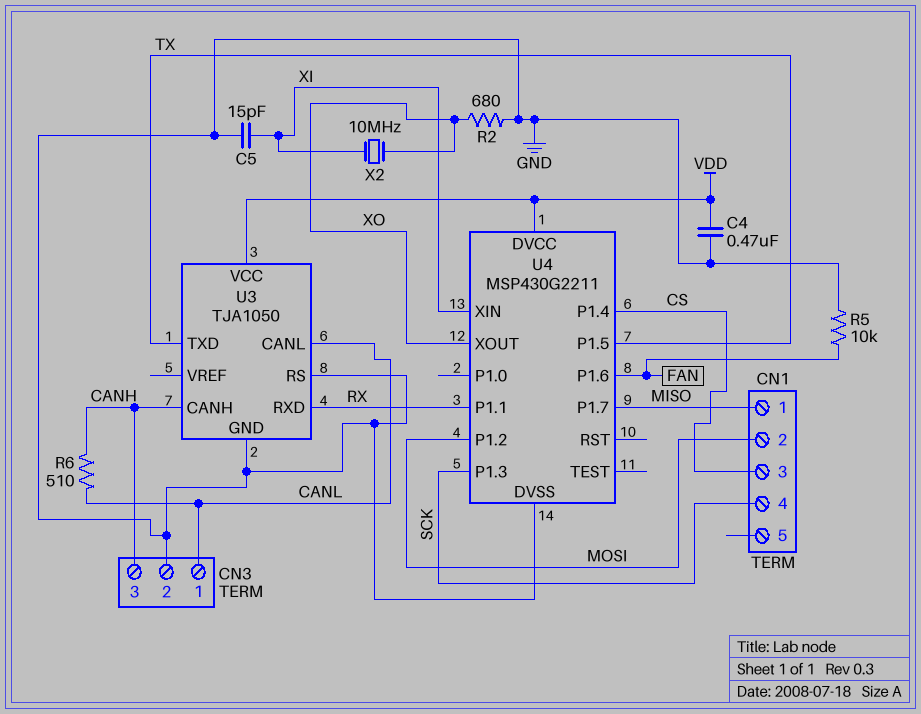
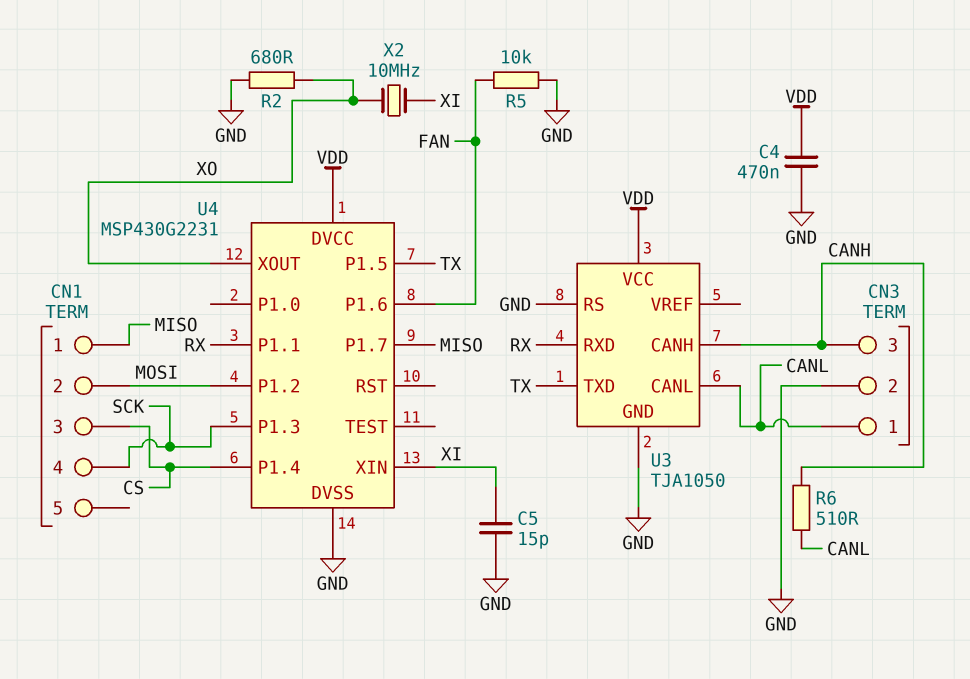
U4: MSP430G2211 -> MSP430G2231

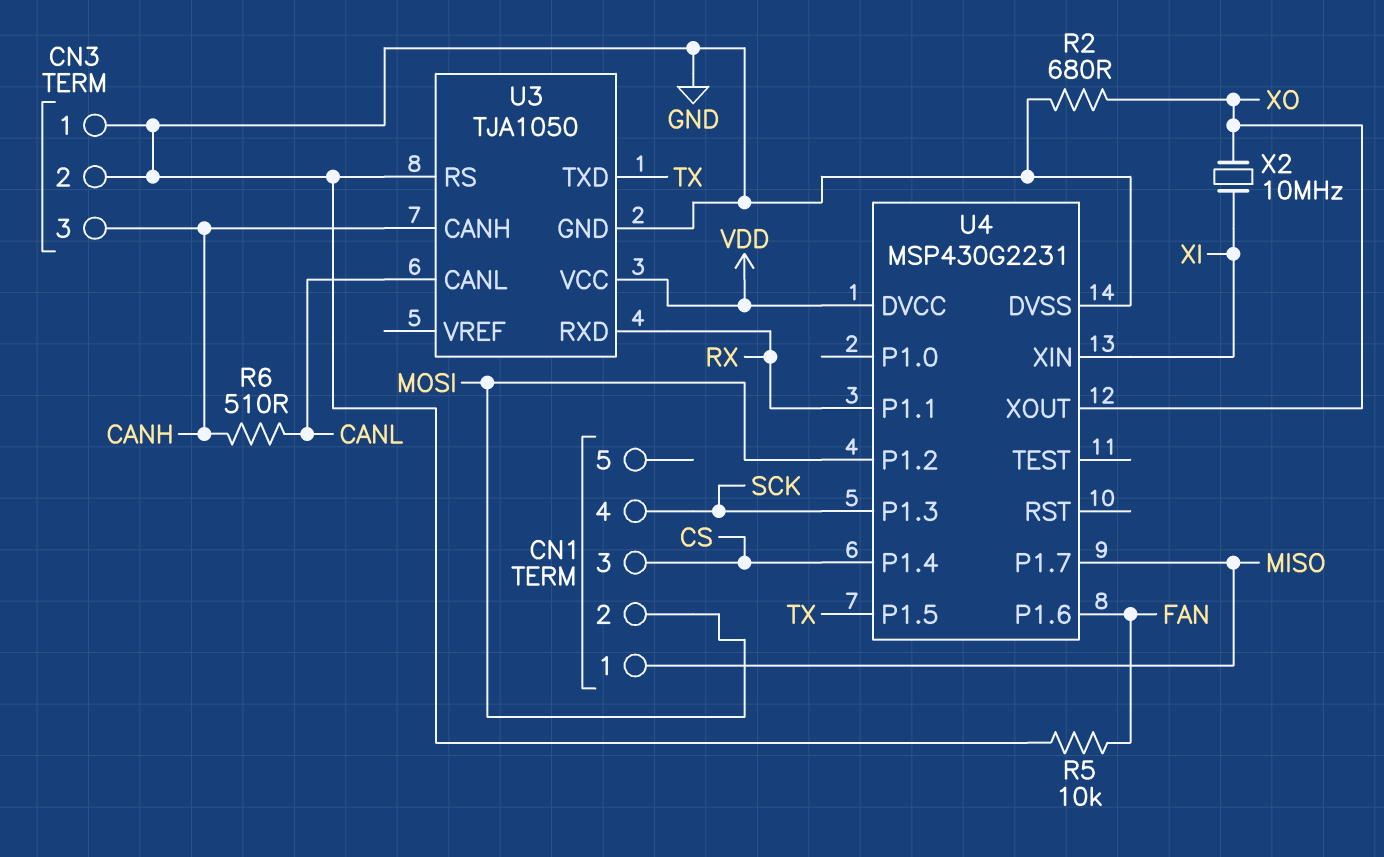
C4: 470nF (GND, VDD) -> none
C5: 15pF (GND, XI) -> none
CN3 pin 1: CANL -> GND

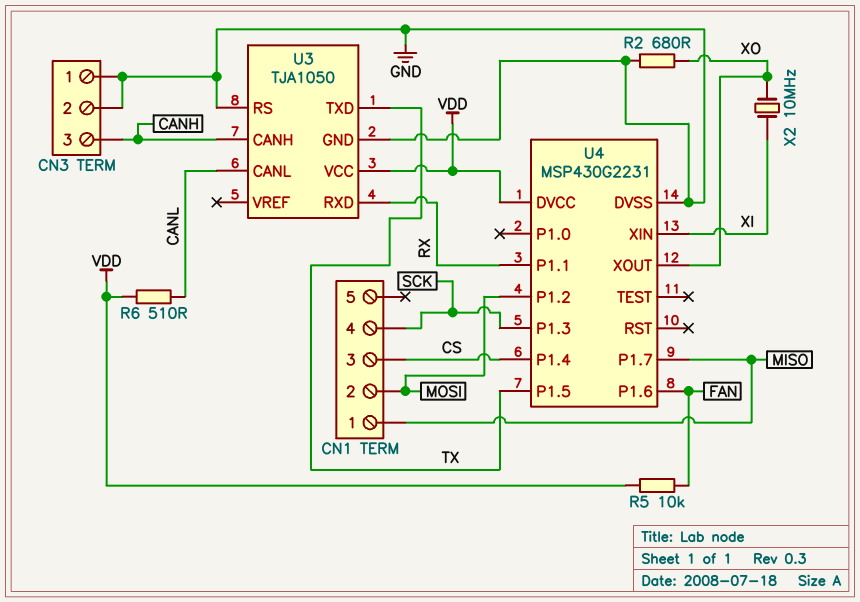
R5: 10k (FAN, GND) -> 10k (FAN, VDD)
R6: 510 (CANH, CANL) -> 510 (CANL, VDD)

